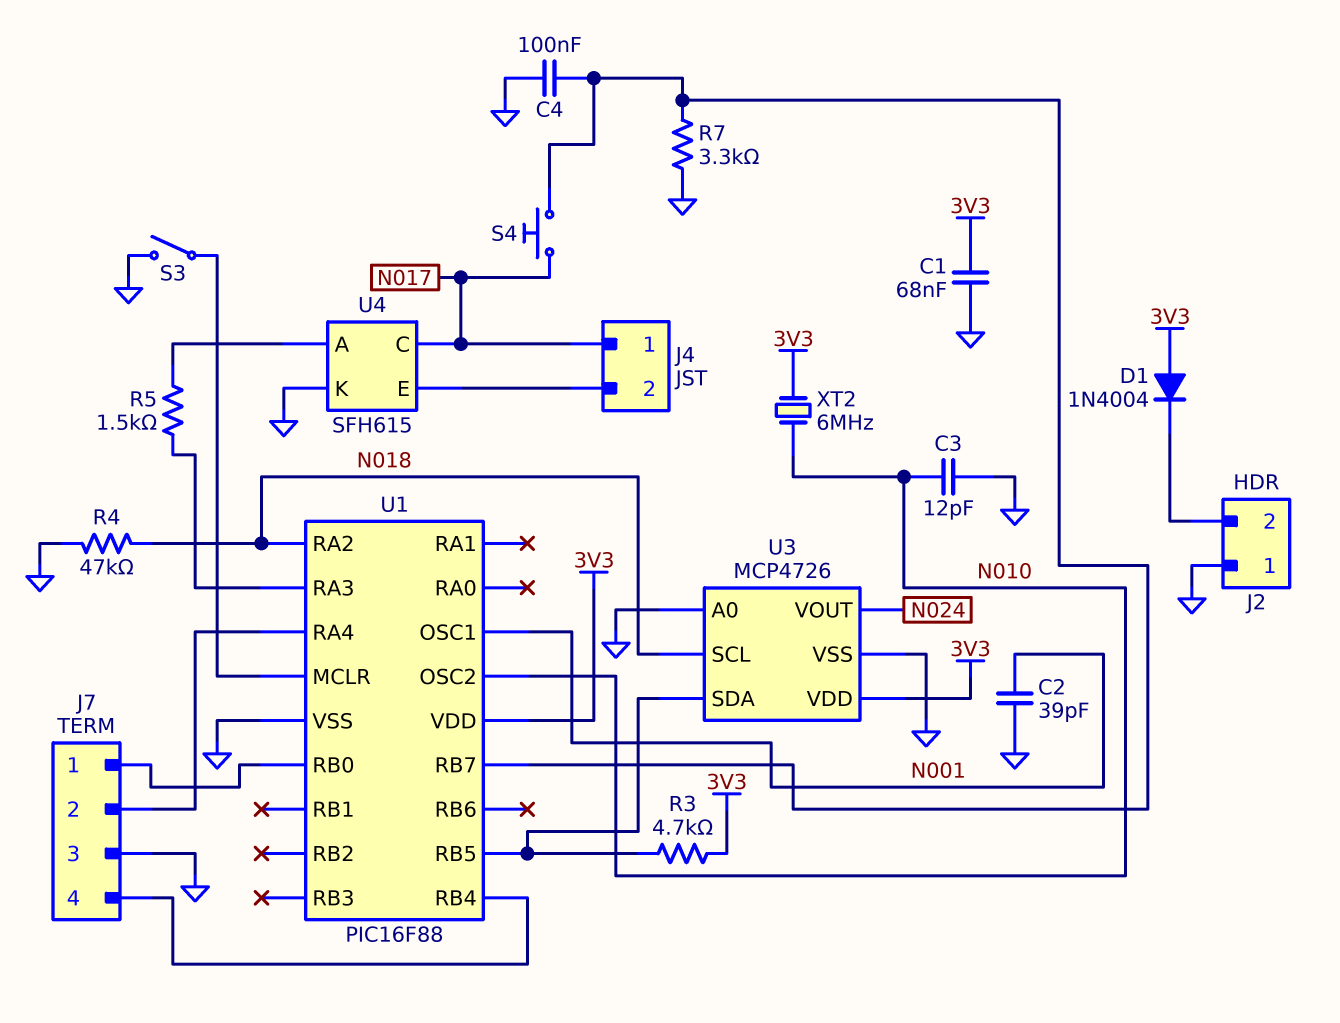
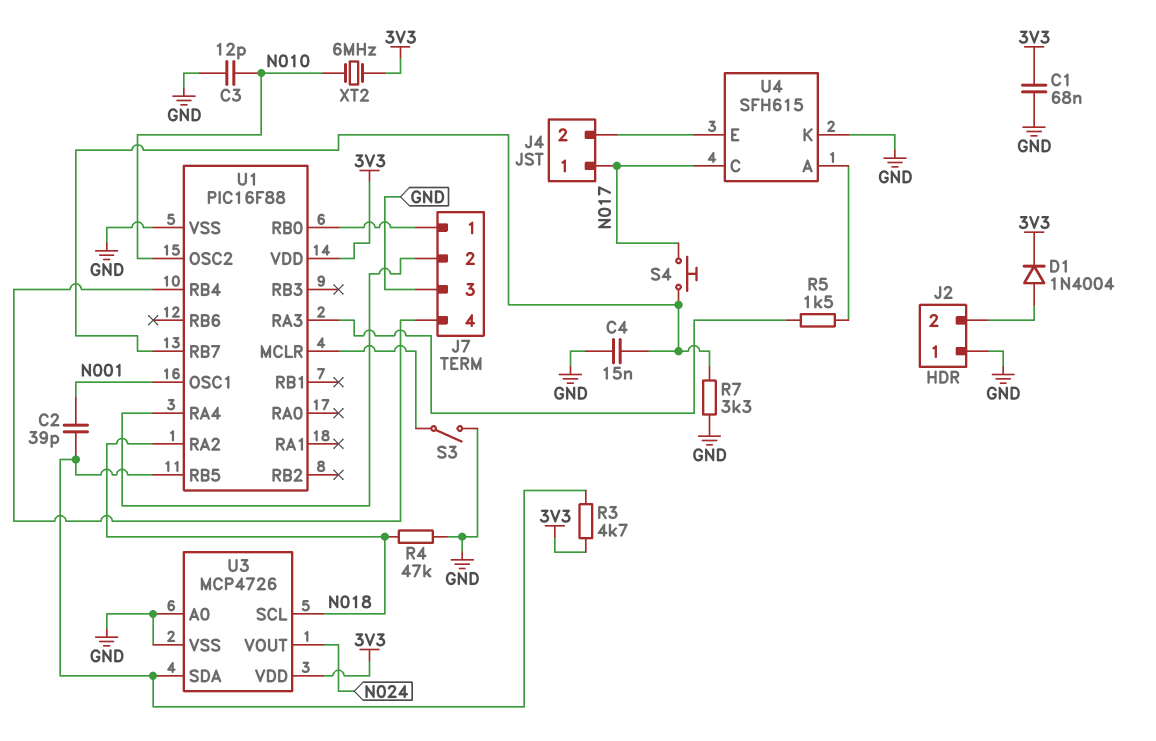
C2: 39pF (GND, N001) -> 39pF (N001, U1/RB5)
C4: 100nF (GND, U1/RB7) -> 15nF (GND, U1/RB7)
D1: diode 1N4004 (A 3V3, K J2/2) -> diode 1N4004 (A J2/2, K 3V3)

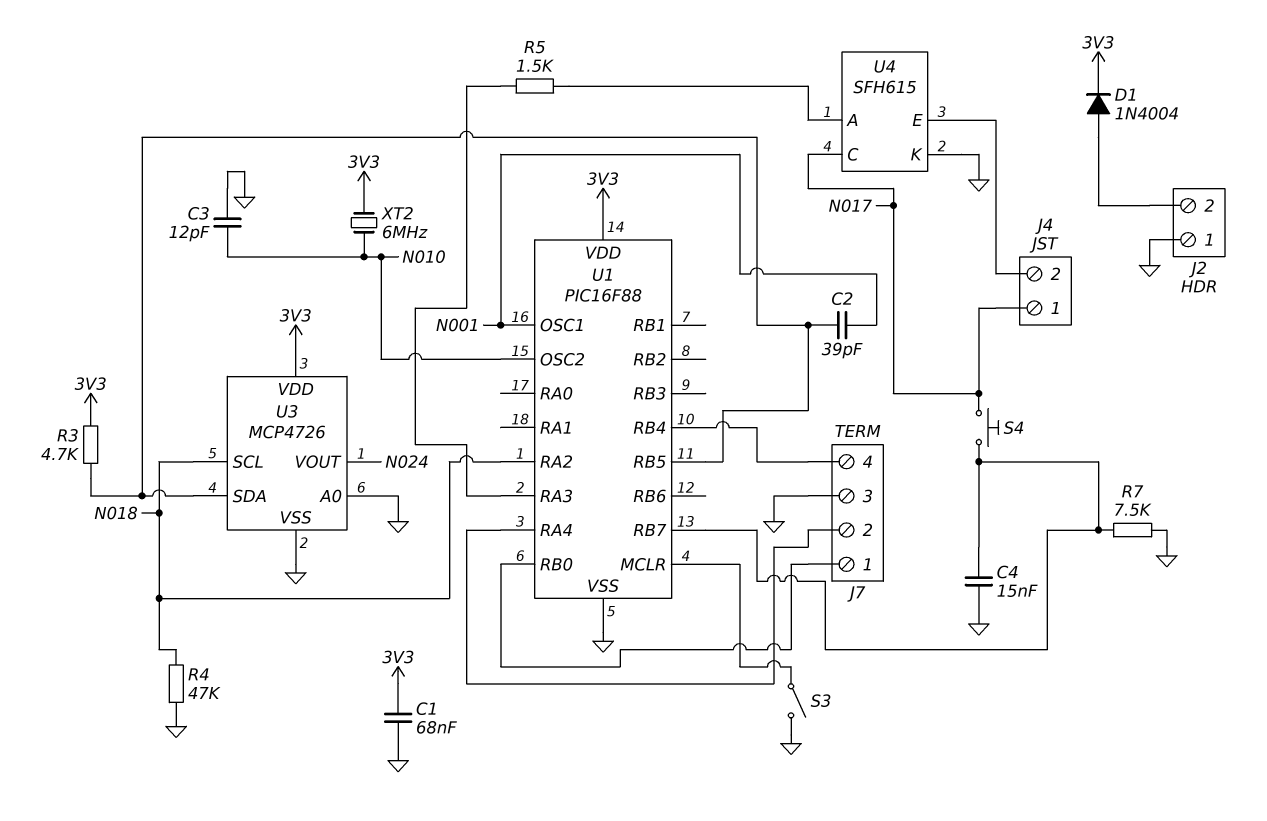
R7: 3.3k (GND, U1/RB7) -> 7.5k (GND, U1/RB7)

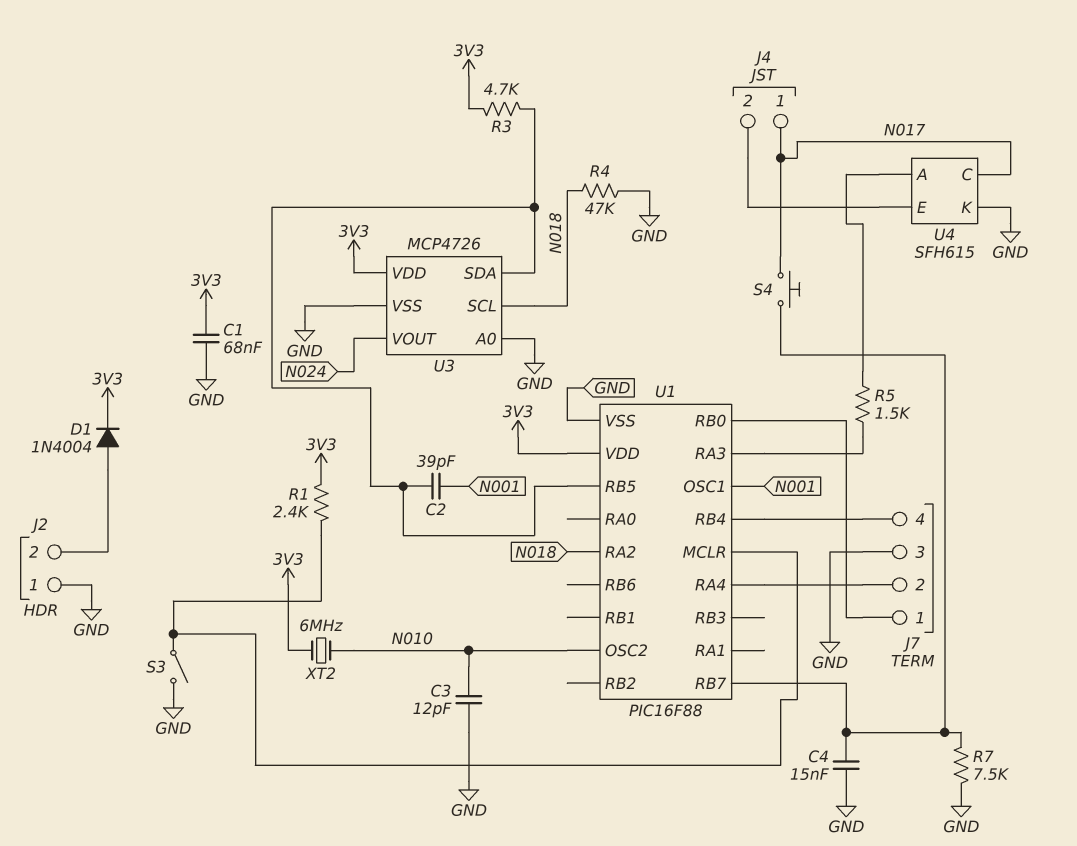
R1: none -> 2.4k (3V3, U1/MCLR)

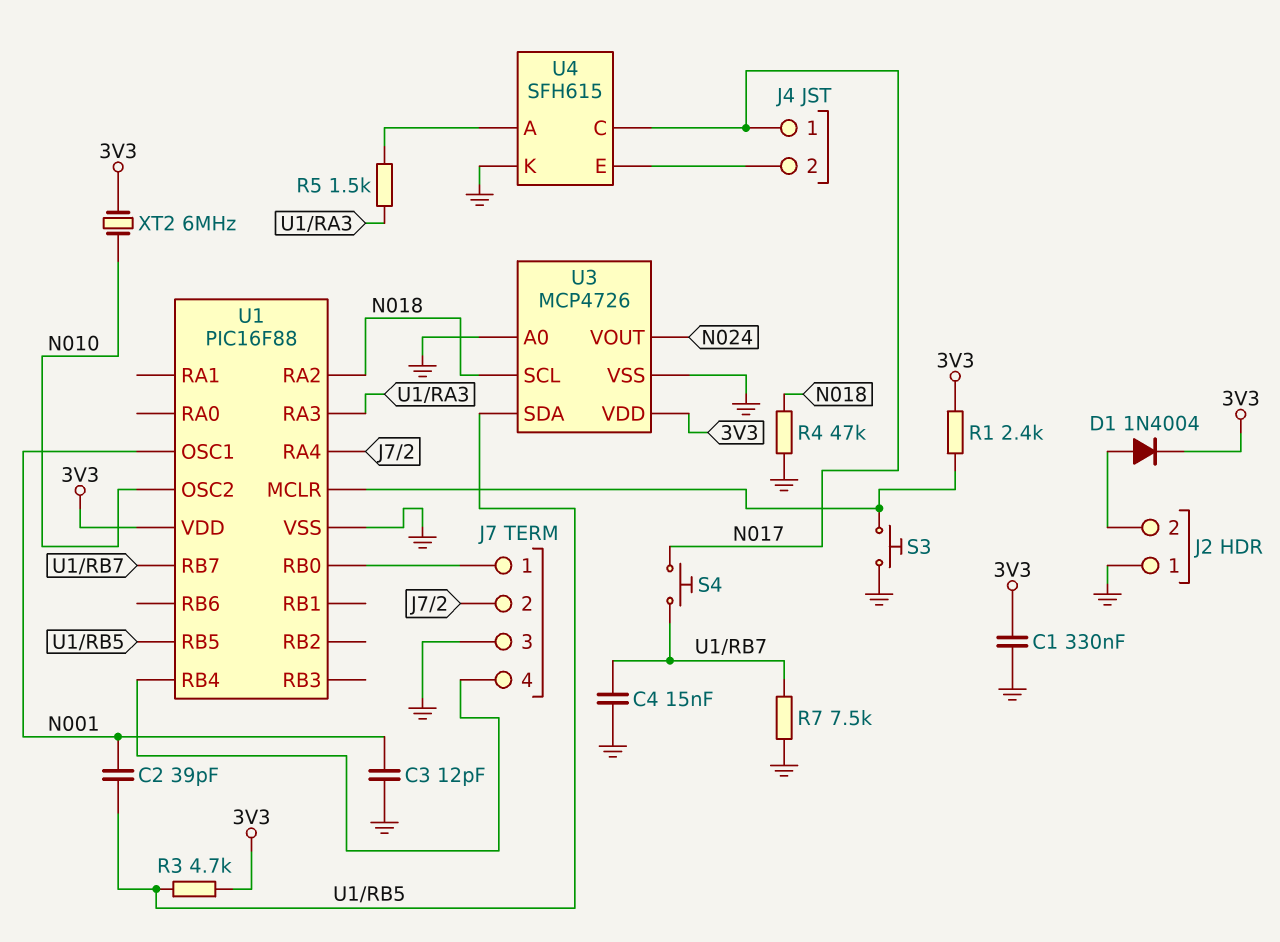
C1: 68nF (3V3, GND) -> 330nF (3V3, GND)
C3: 12pF (GND, N010) -> 12pF (GND, N001)
S3: switch (GND, U1/MCLR) -> button (GND, U1/MCLR)

